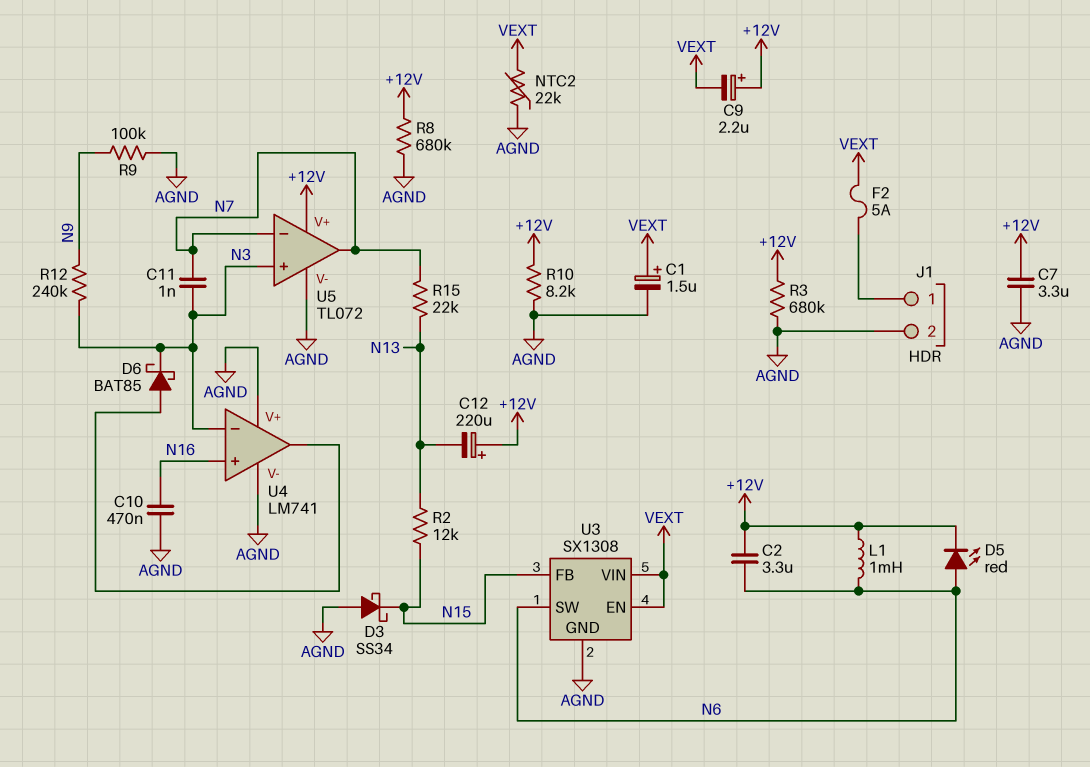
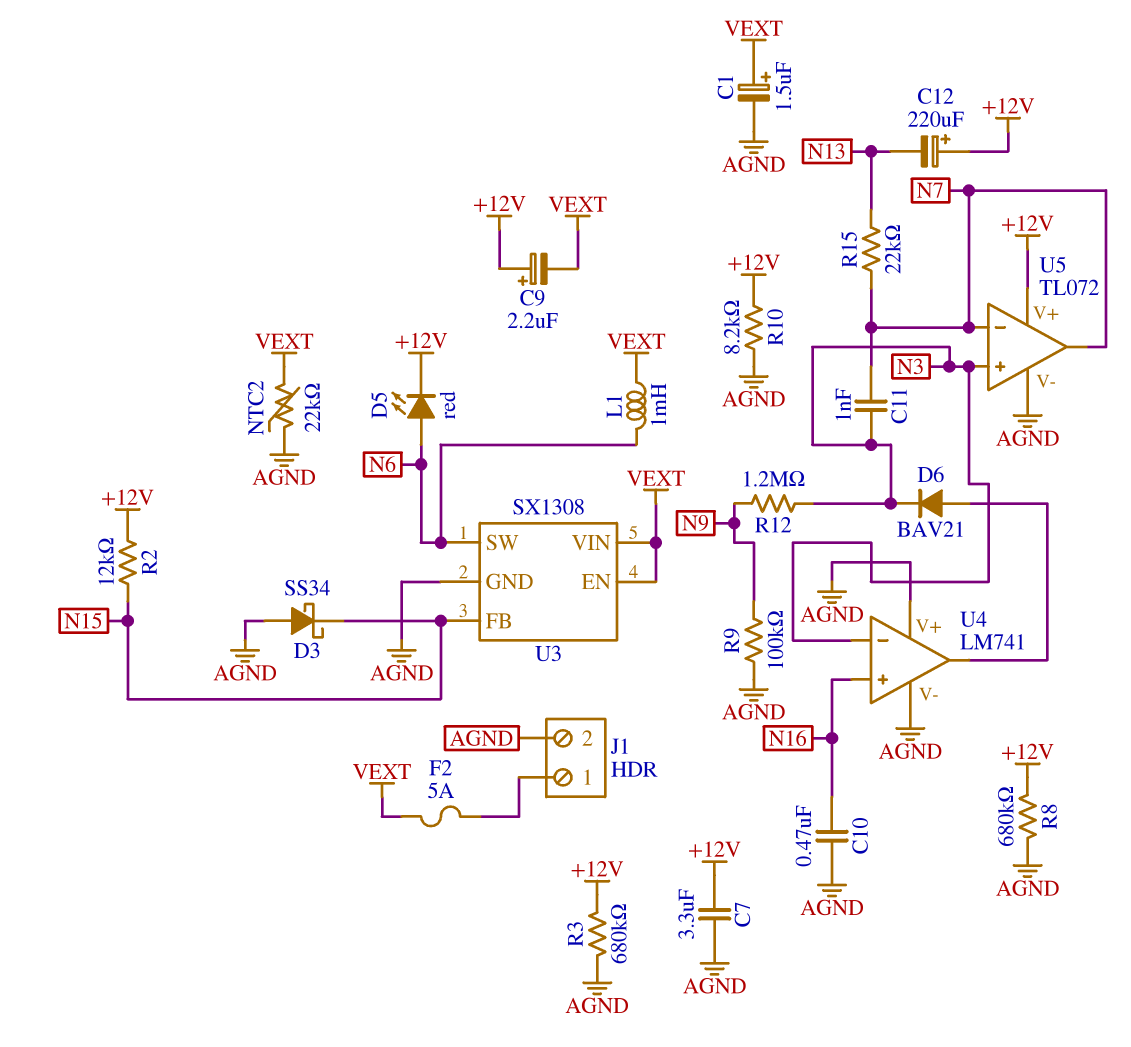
C2: 3.3uF (+12V, N6) -> none
D6: schottky BAT85 (A U4/out, K N3) -> diode BAV21 (A U4/out, K N3)
L1: 1mH (+12V, N6) -> 1mH (N6, VEXT)
R2: 12k (N13, N15) -> 12k (+12V, N15)
R12: 240k (N3, N9) -> 1.2M (N3, N9)

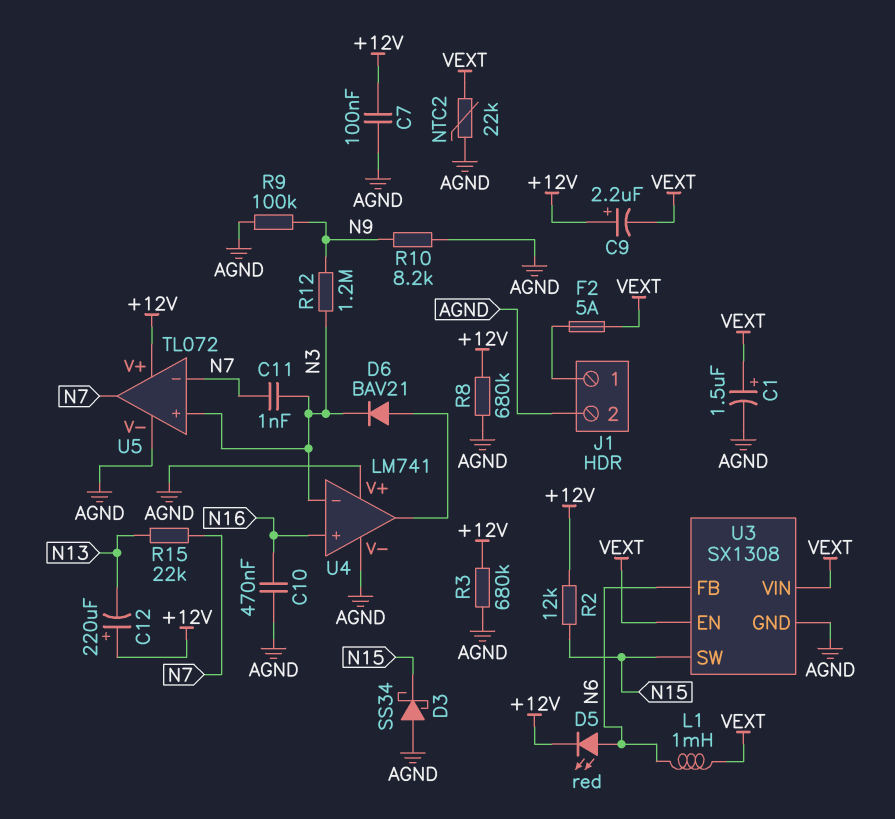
C7: 3.3uF (+12V, AGND) -> 100nF (+12V, AGND)
R10: 8.2k (+12V, AGND) -> 8.2k (AGND, N9)
U3 pin FB: N15 -> N6
U3 pin SW: N6 -> N15

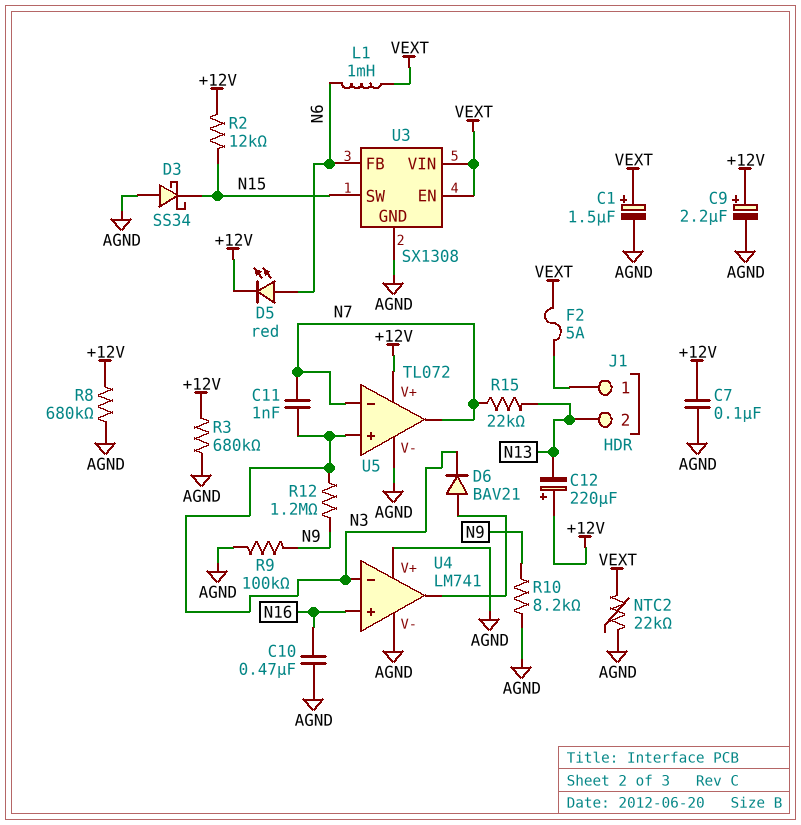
C9: 2.2uF (plus +12V, minus VEXT) -> 2.2uF (plus +12V, minus AGND)
J1 pin 2: AGND -> N13

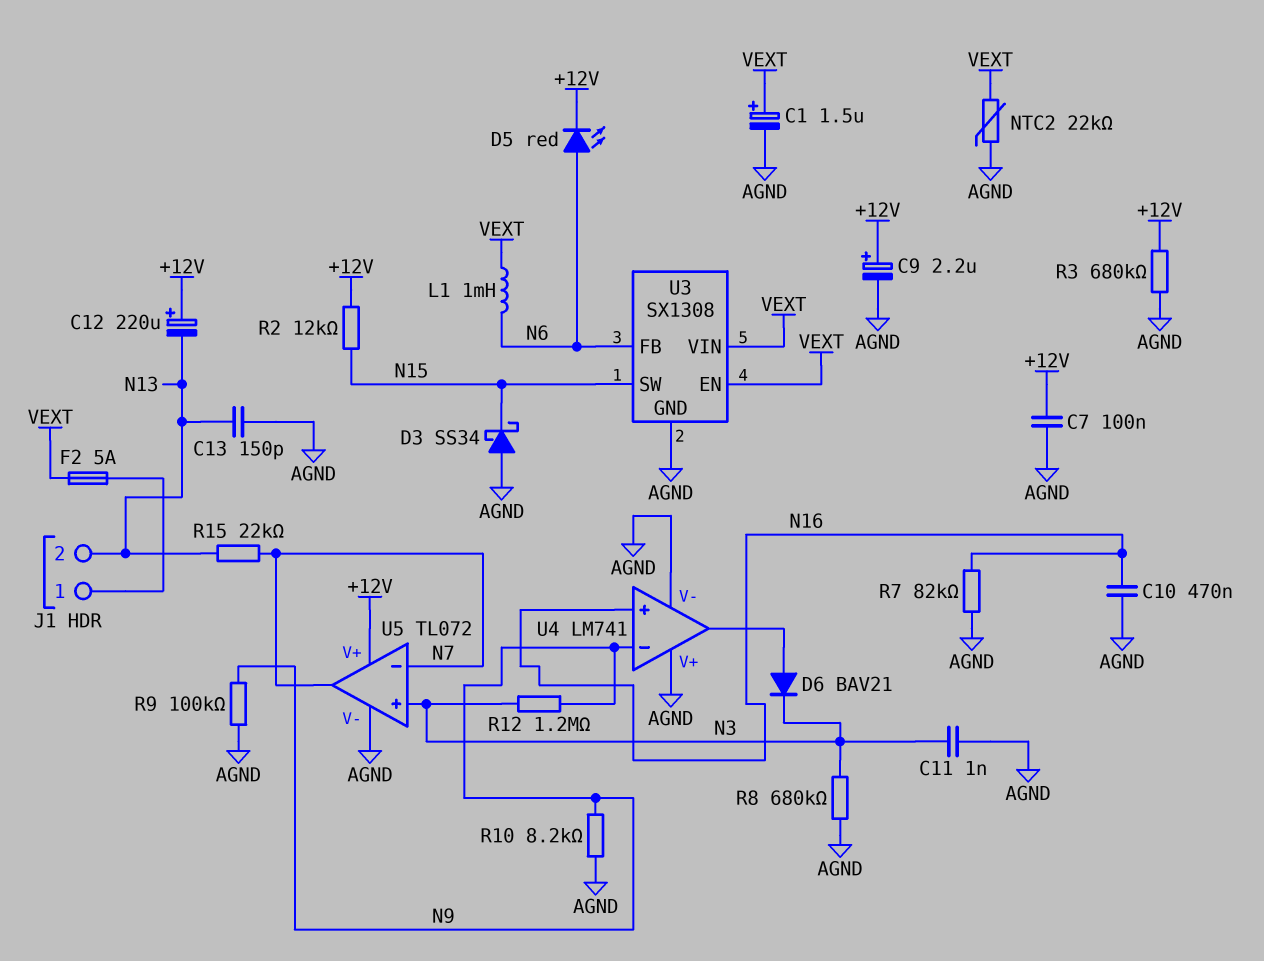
C11: 1nF (N3, N7) -> 1nF (AGND, N3)
C13: none -> 150pF (AGND, N13)
R7: none -> 82k (AGND, N16)
R8: 680k (+12V, AGND) -> 680k (AGND, N3)
U4 pin in-: N3 -> N9

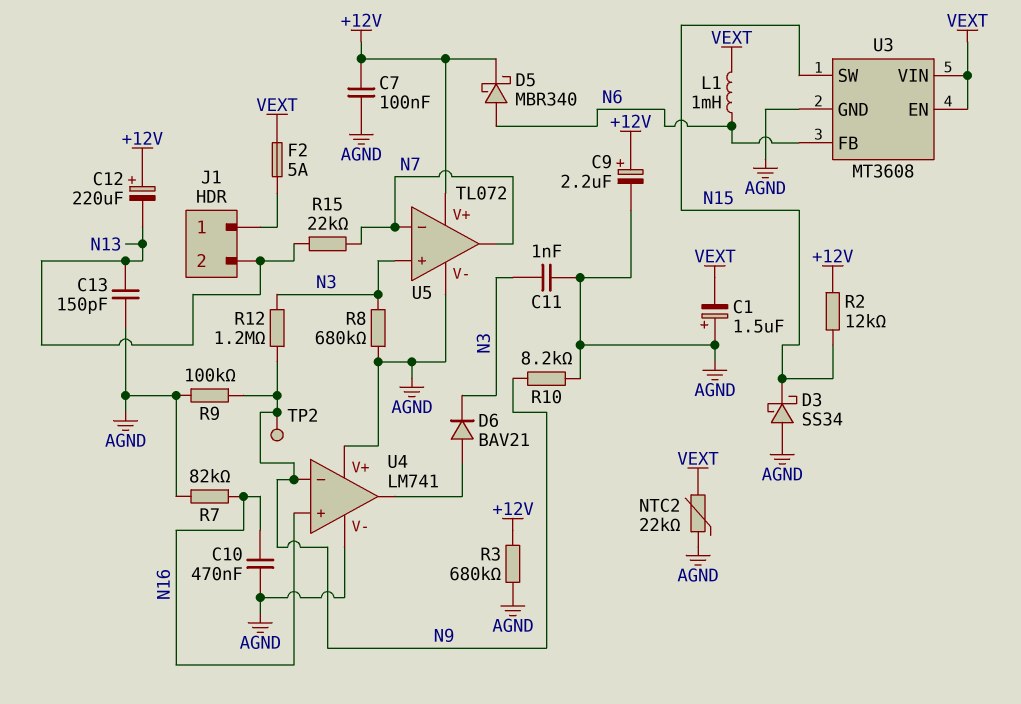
C1: 1.5uF (plus VEXT, minus AGND) -> 1.5uF (plus AGND, minus VEXT)
D5: LED red (A N6, K +12V) -> schottky MBR340 (A N6, K +12V)
TP2: none -> test point (N9)
U3: SX1308 -> MT3608

